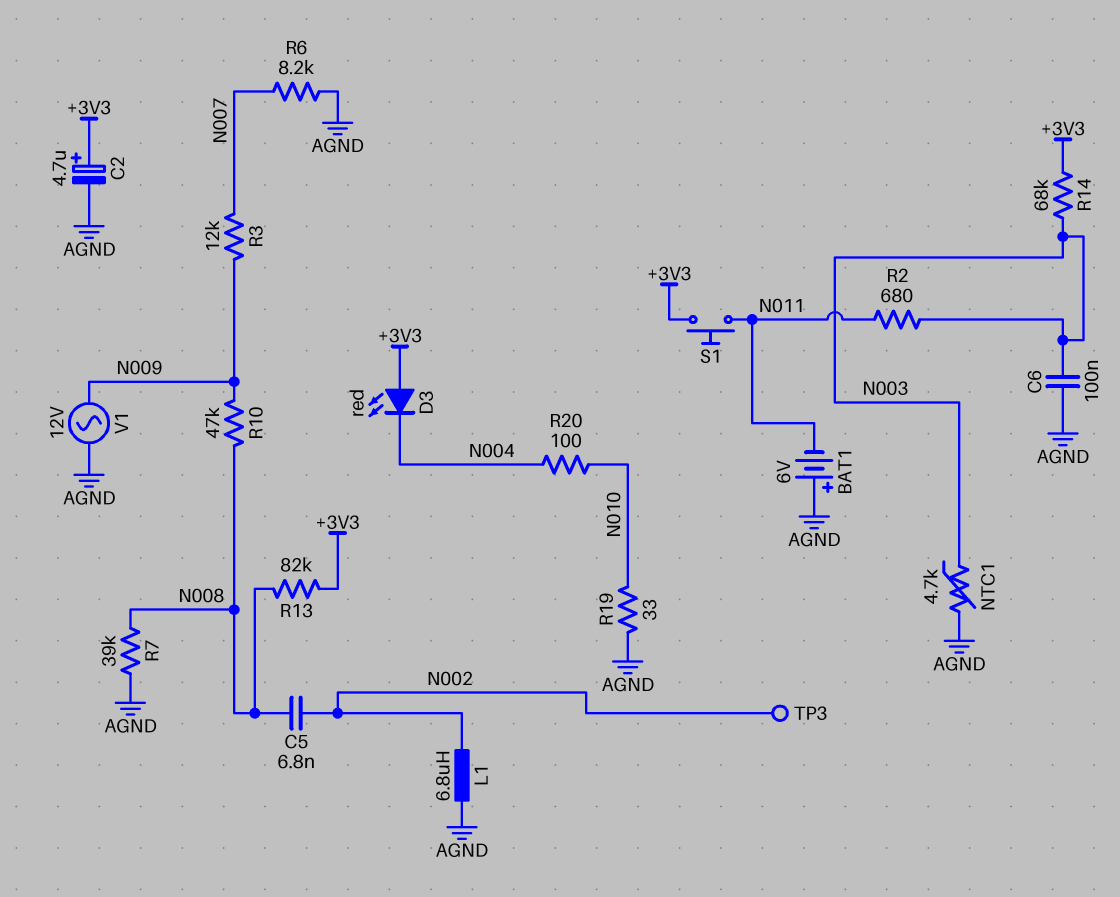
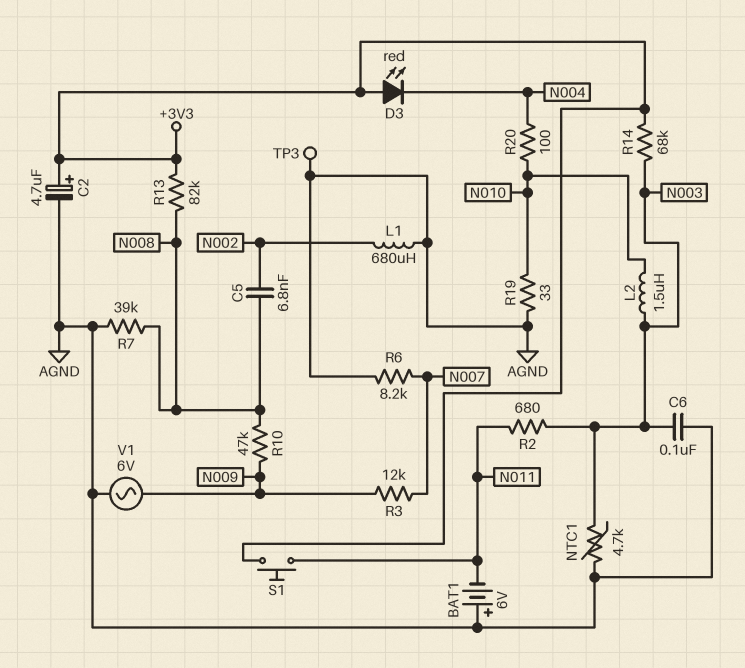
L1: 6.8uH (AGND, N002) -> 680uH (AGND, N002)
L2: none -> 1.5uH (N003, N010)
TP3: test point (N002) -> test point (AGND)
V1: AC 12V (AGND, N009) -> AC 6V (AGND, N009)

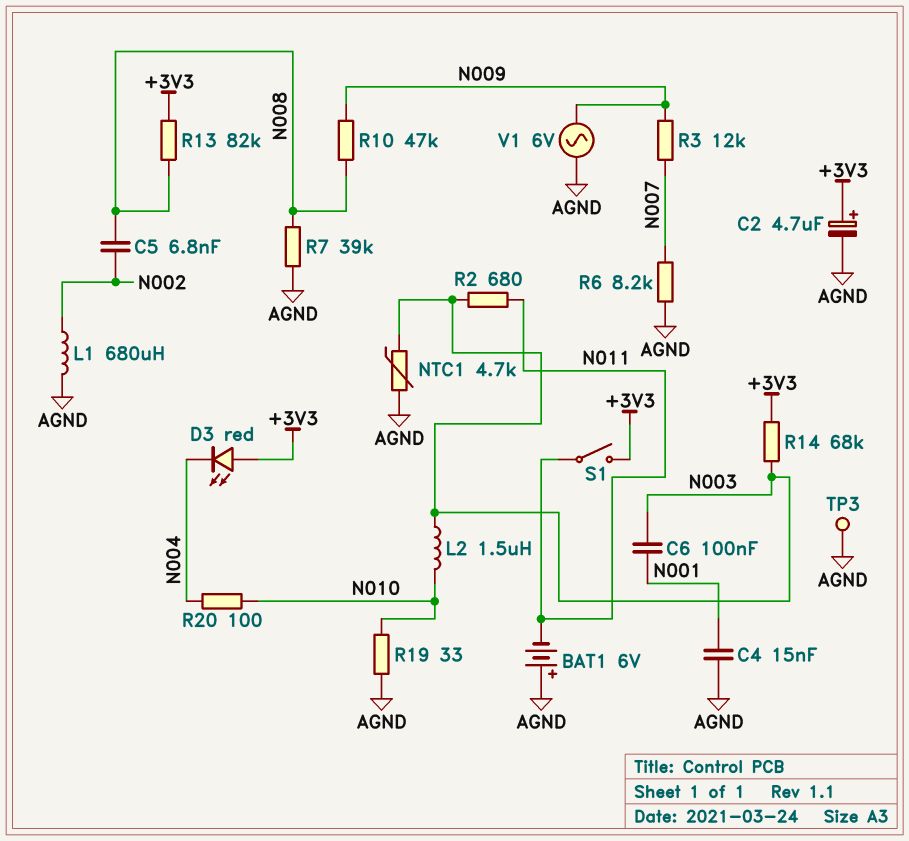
C4: none -> 15nF (AGND, N001)
C6: 100nF (AGND, N003) -> 100nF (N001, N003)
S1: button (+3V3, N011) -> switch (+3V3, N011)

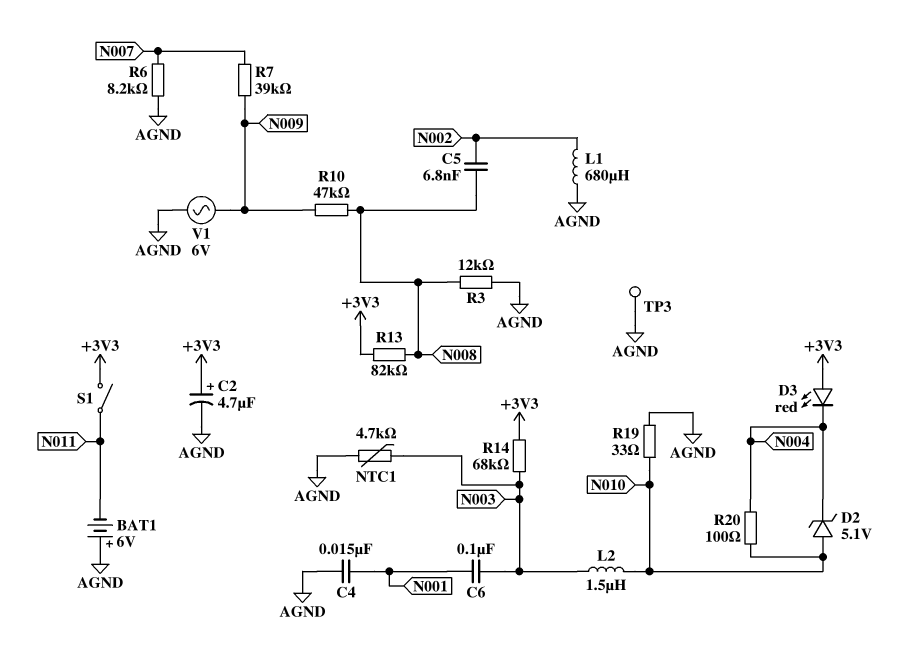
D2: none -> zener 5.1V (A N010, K N004)
R2: 680 (N003, N011) -> none
R3: 12k (N007, N009) -> 12k (AGND, N008)
R7: 39k (AGND, N008) -> 39k (N007, N009)

